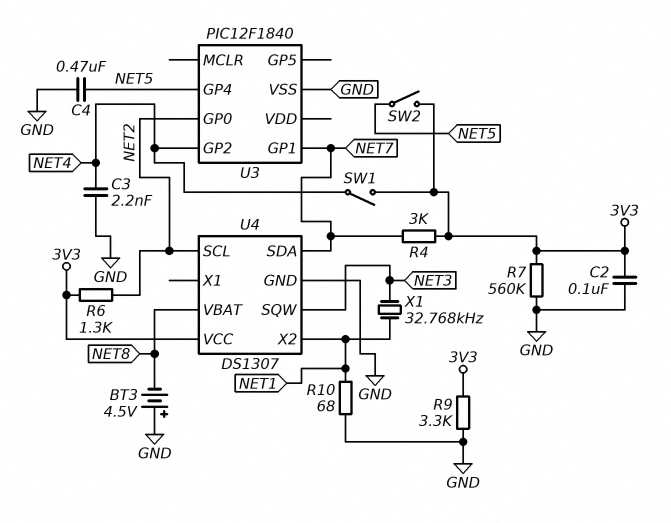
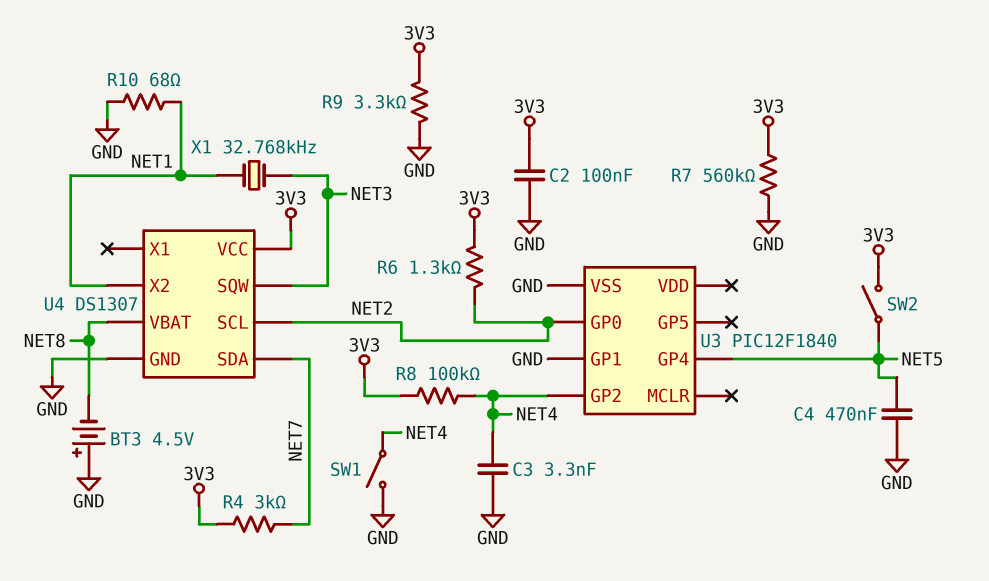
C3: 2.2nF (GND, NET4) -> 3.3nF (GND, NET4)
R8: none -> 100k (3V3, NET4)
SW1: switch (3V3, NET4) -> switch (GND, NET4)
U3 pin GP1: NET7 -> GND

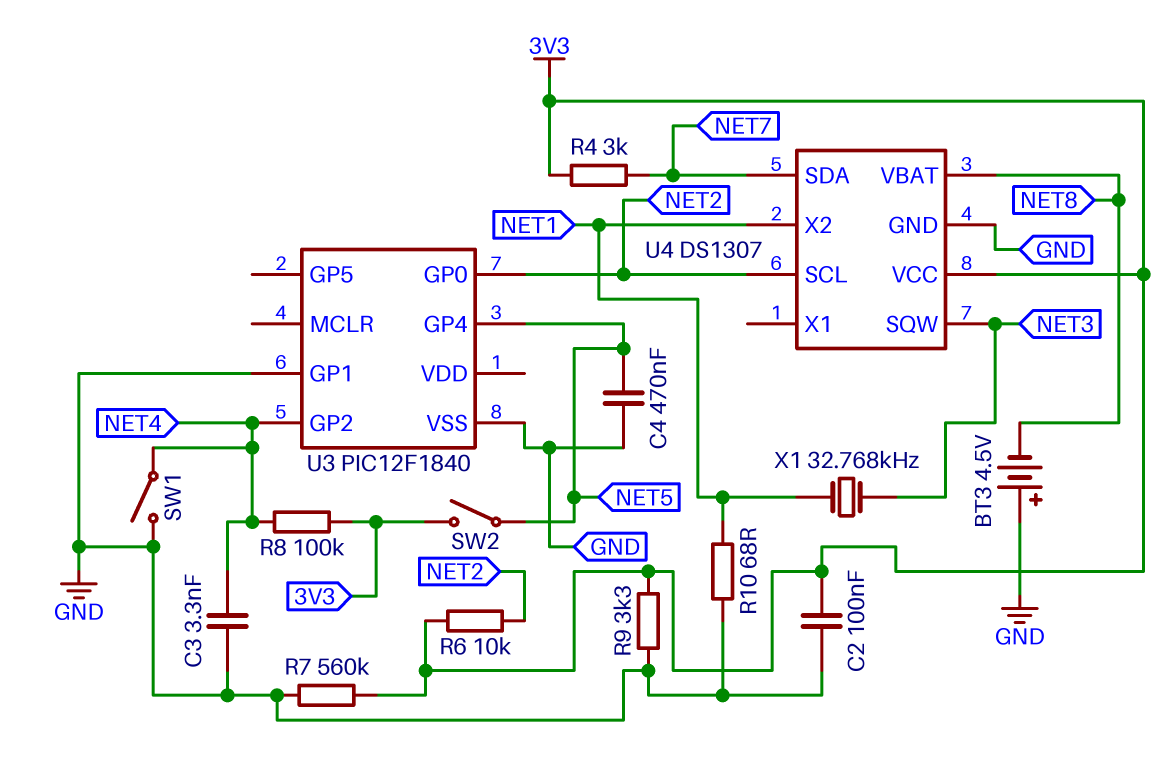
R6: 1.3k (3V3, NET2) -> 10k (3V3, NET2)

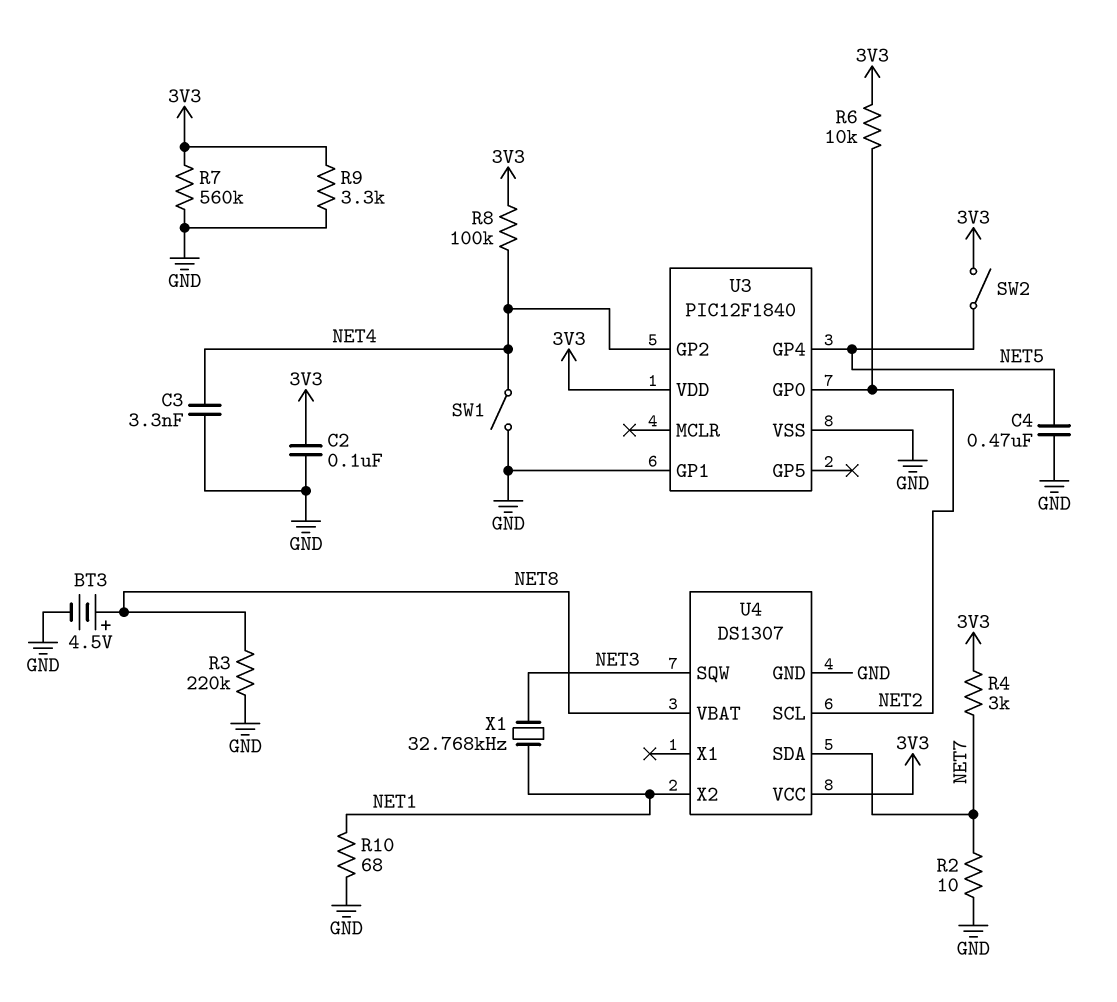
BT3: 4.5V (plus GND, minus NET8) -> 4.5V (plus NET8, minus GND)
R2: none -> 10 (GND, NET7)
R3: none -> 220k (GND, NET8)
U3 pin VDD: none -> 3V3

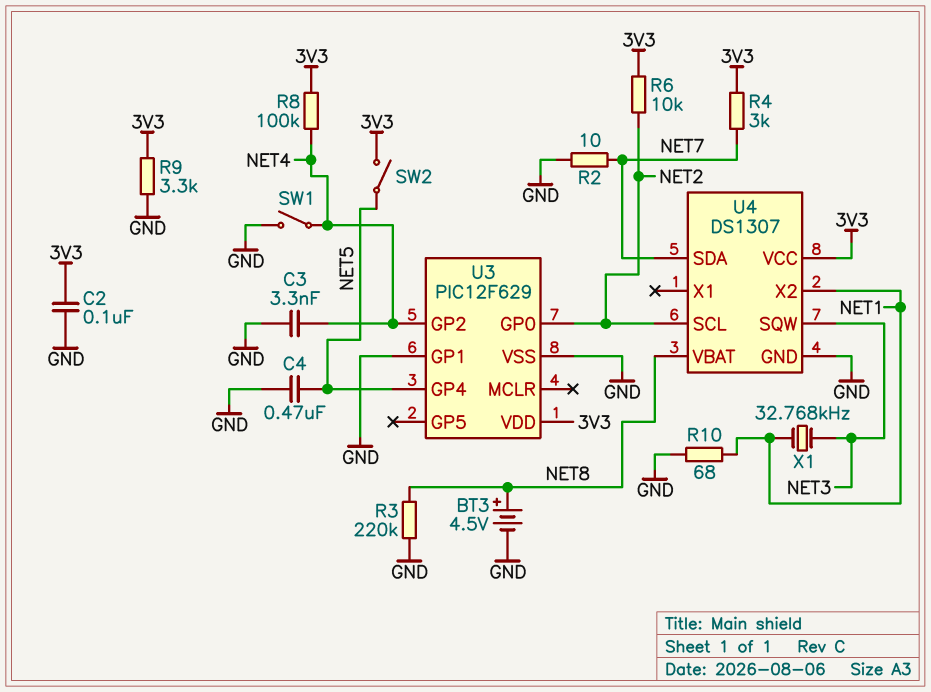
R7: 560k (3V3, GND) -> none
U3: PIC12F1840 -> PIC12F629

